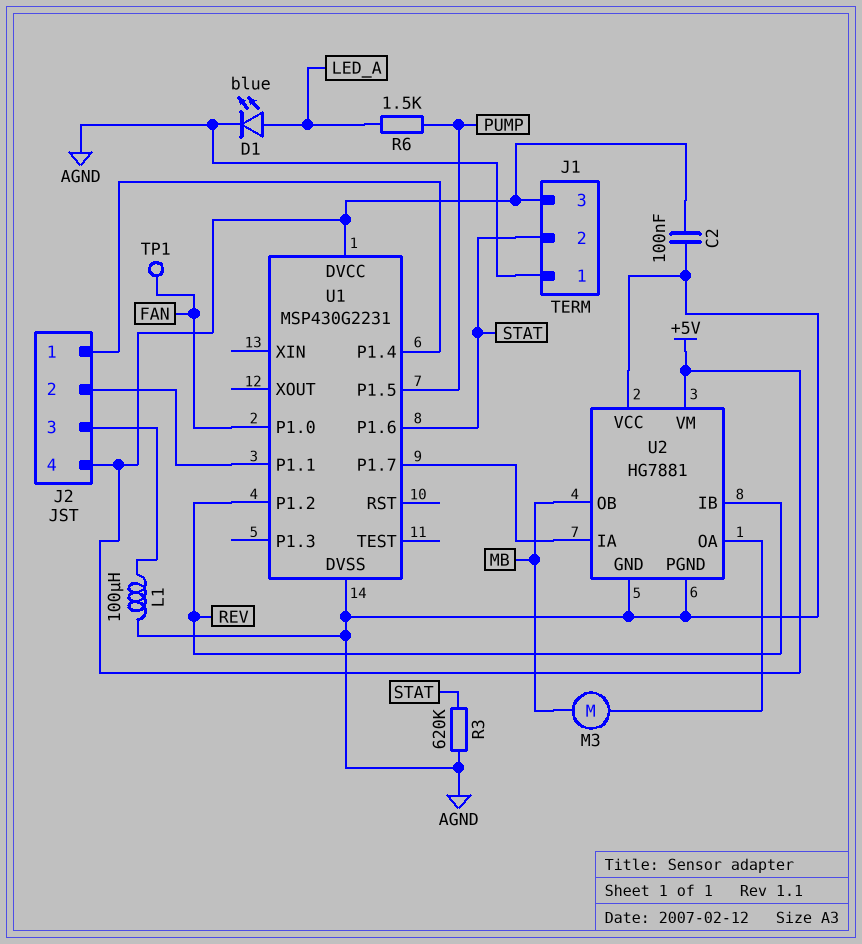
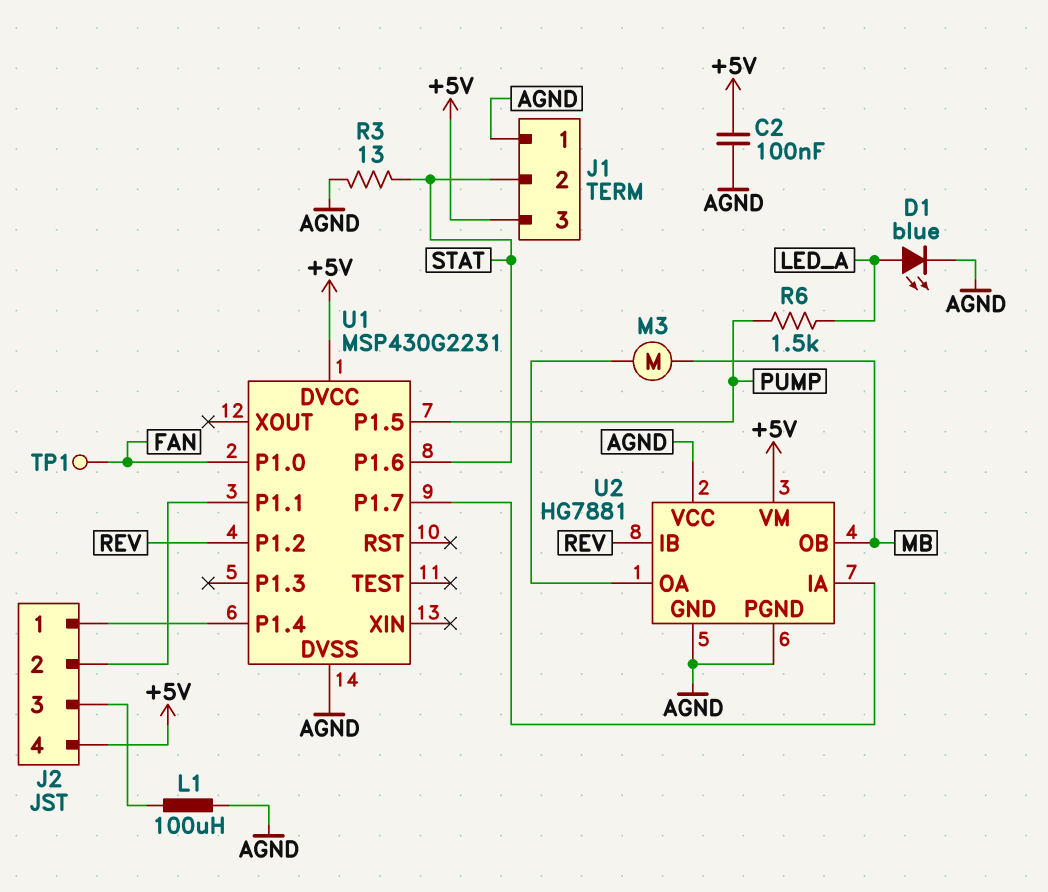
R3: 620k (AGND, STAT) -> 13 (AGND, STAT)

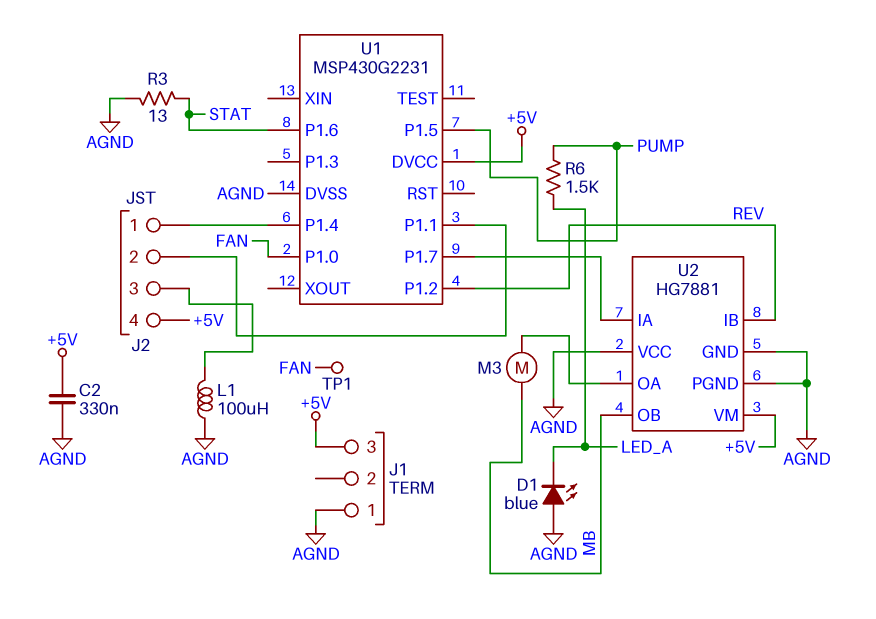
C2: 100nF (+5V, AGND) -> 330nF (+5V, AGND)
D1: LED blue (A LED_A, K AGND) -> LED blue (A AGND, K LED_A)
J1 pin 2: STAT -> none

